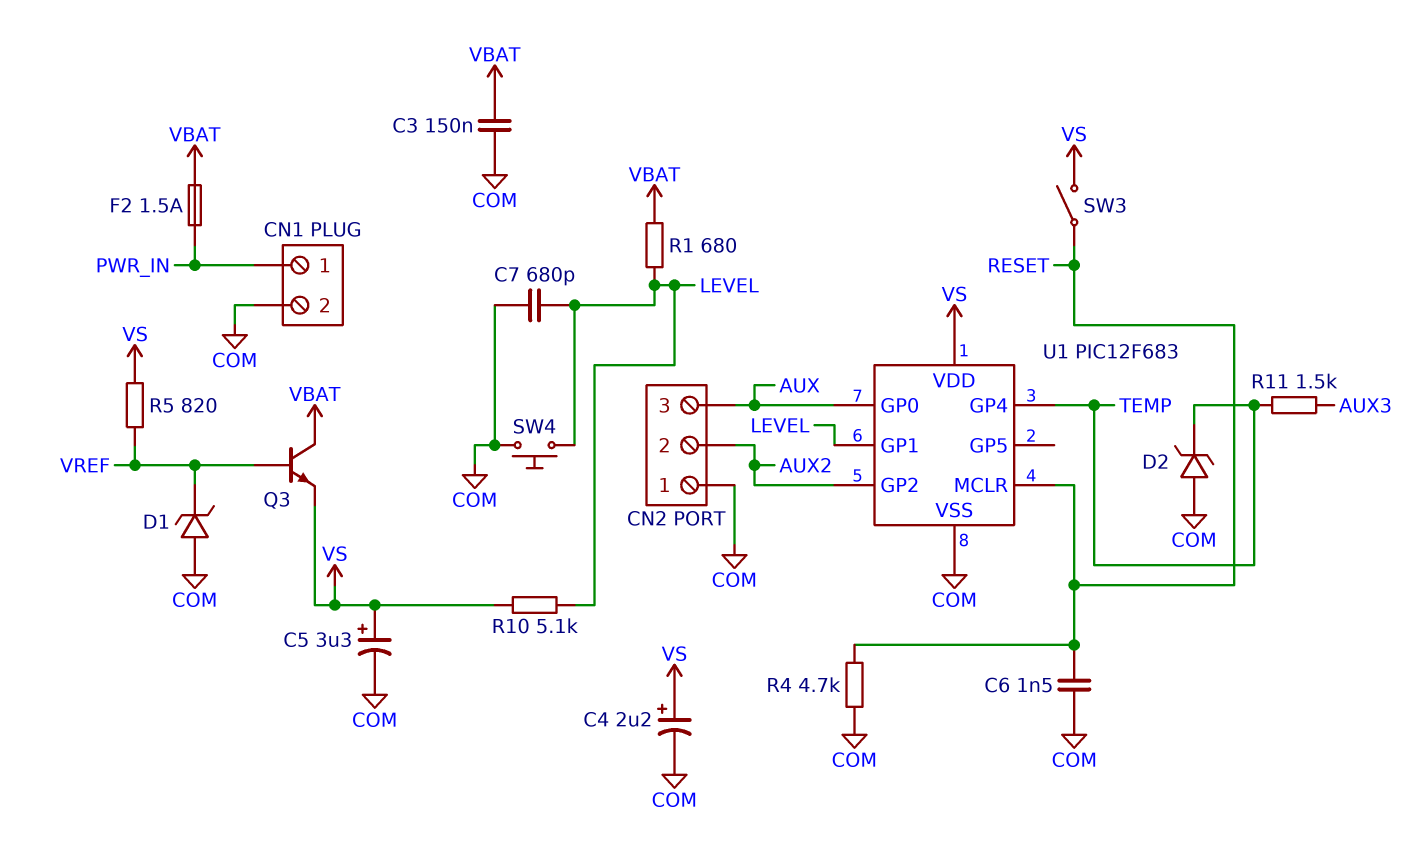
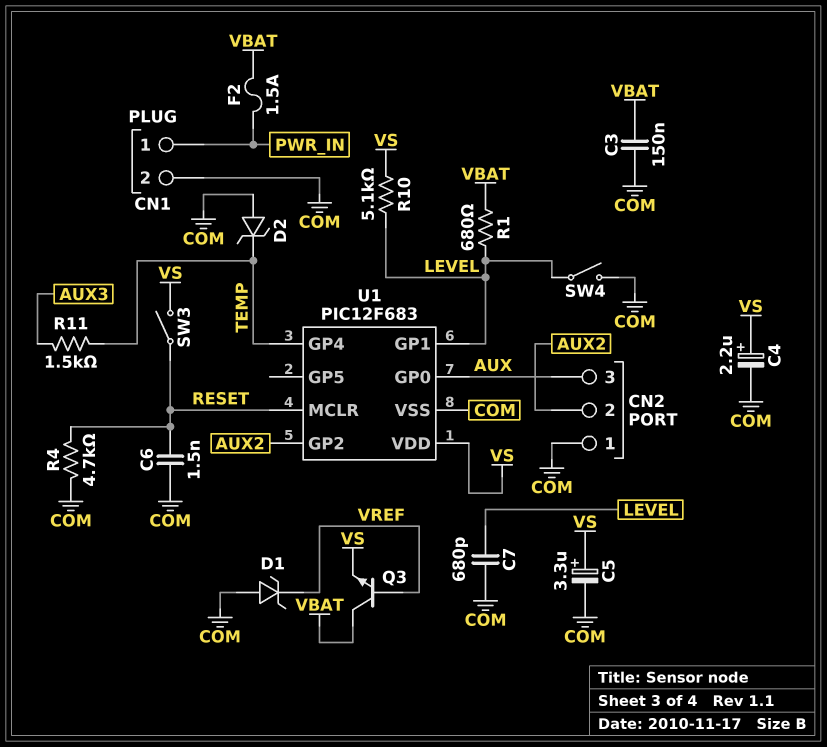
R5: 820 (VREF, VS) -> none
SW4: button (COM, LEVEL) -> switch (COM, LEVEL)

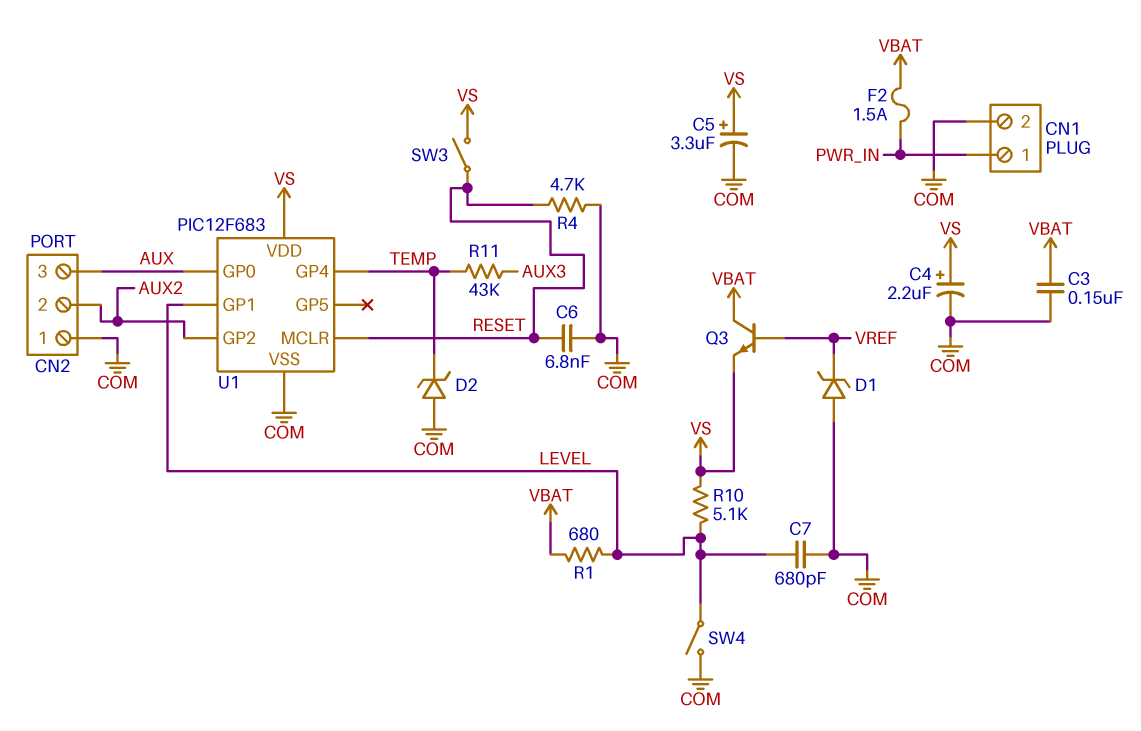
C6: 1.5nF (COM, RESET) -> 6.8nF (COM, RESET)
R11: 1.5k (AUX3, TEMP) -> 43k (AUX3, TEMP)

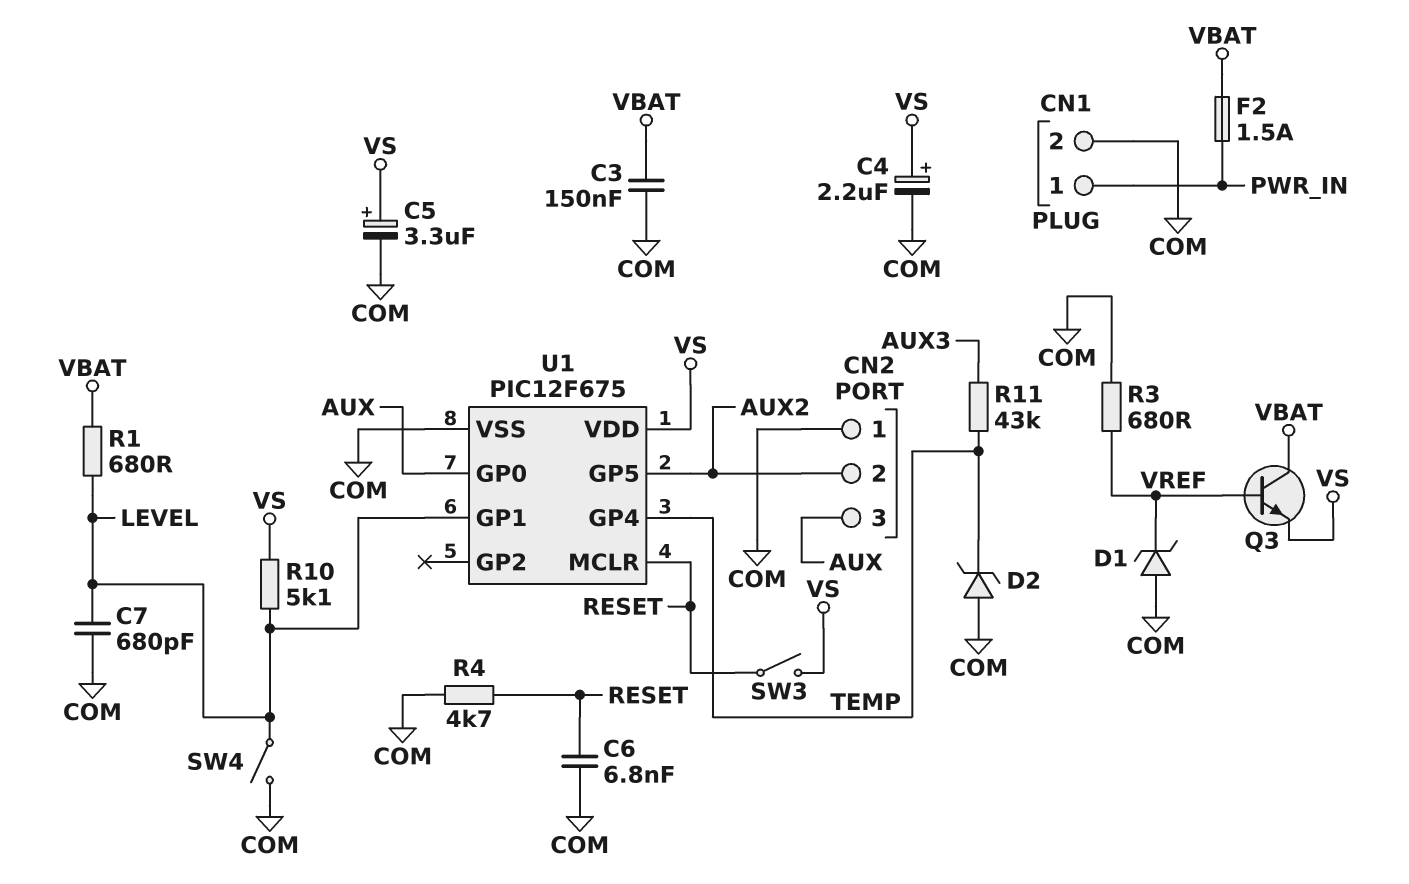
R3: none -> 680 (COM, VREF)
U1: PIC12F683 -> PIC12F675
U1 pin GP2: AUX2 -> none
U1 pin GP5: none -> AUX2

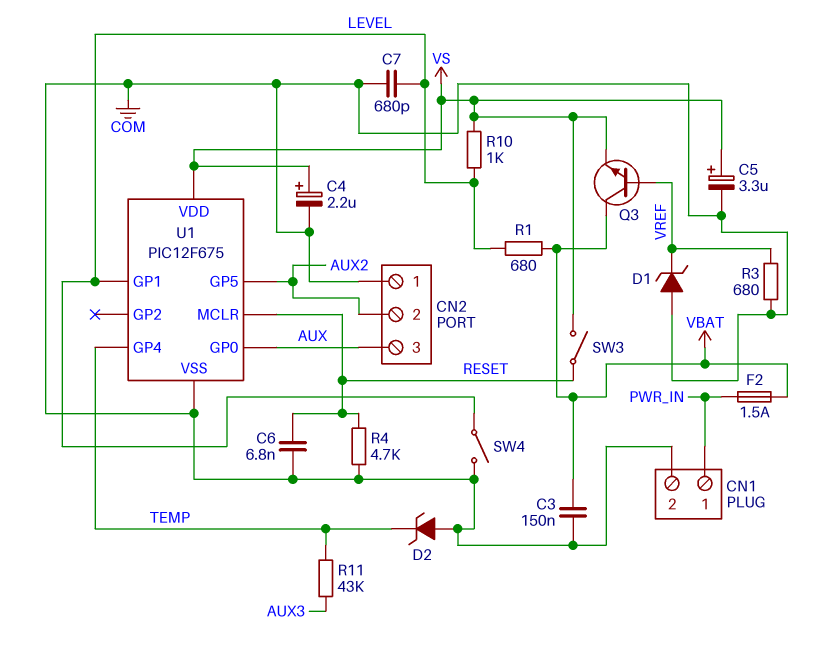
R10: 5.1k (LEVEL, VS) -> 1k (LEVEL, VS)

